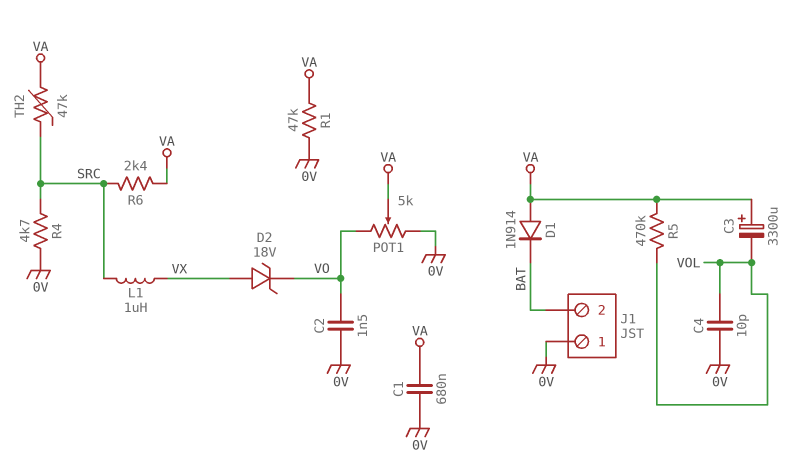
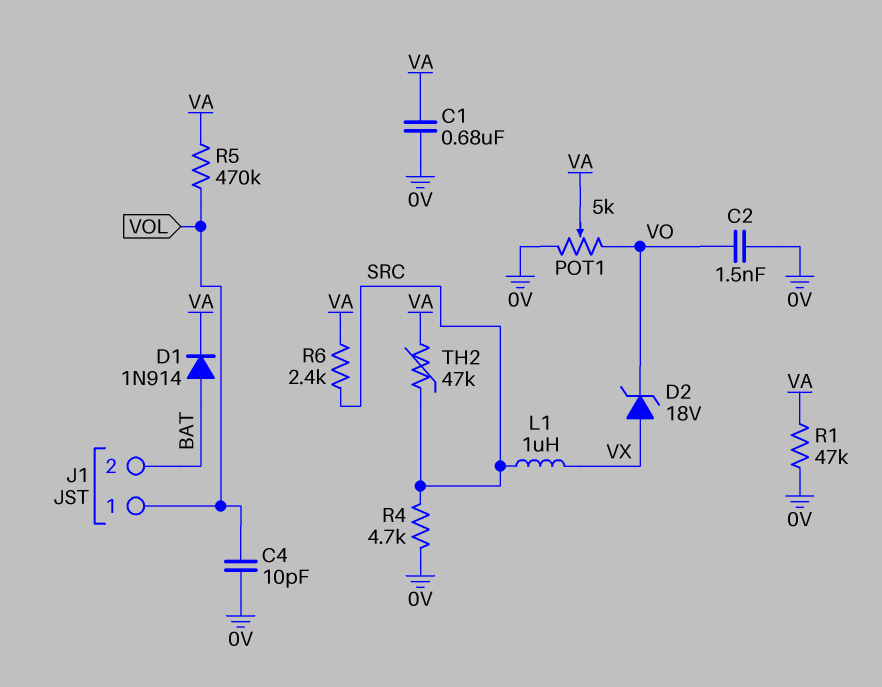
C3: 3300uF (plus VA, minus VOL) -> none
D1: diode 1N914 (A VA, K BAT) -> diode 1N914 (A BAT, K VA)
J1 pin 1: 0V -> VOL

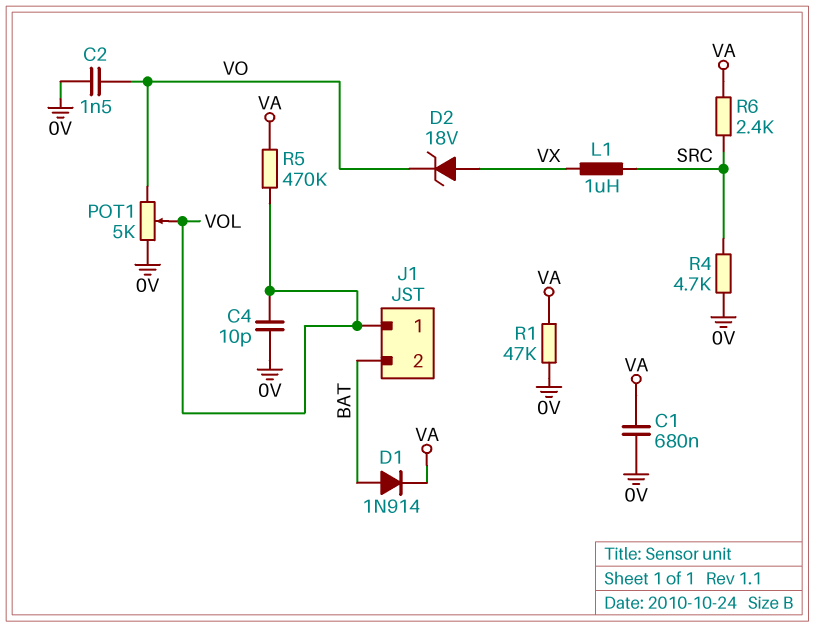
POT1: 5k (0V, VO, wiper VA) -> 5k (0V, VO, wiper VOL)
TH2: 47k (SRC, VA) -> none

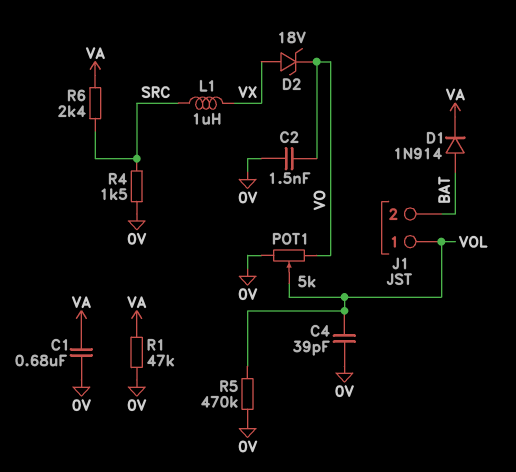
C4: 10pF (0V, VOL) -> 39pF (0V, VOL)
R4: 4.7k (0V, SRC) -> 1.5k (0V, SRC)
R5: 470k (VA, VOL) -> 470k (0V, VOL)

